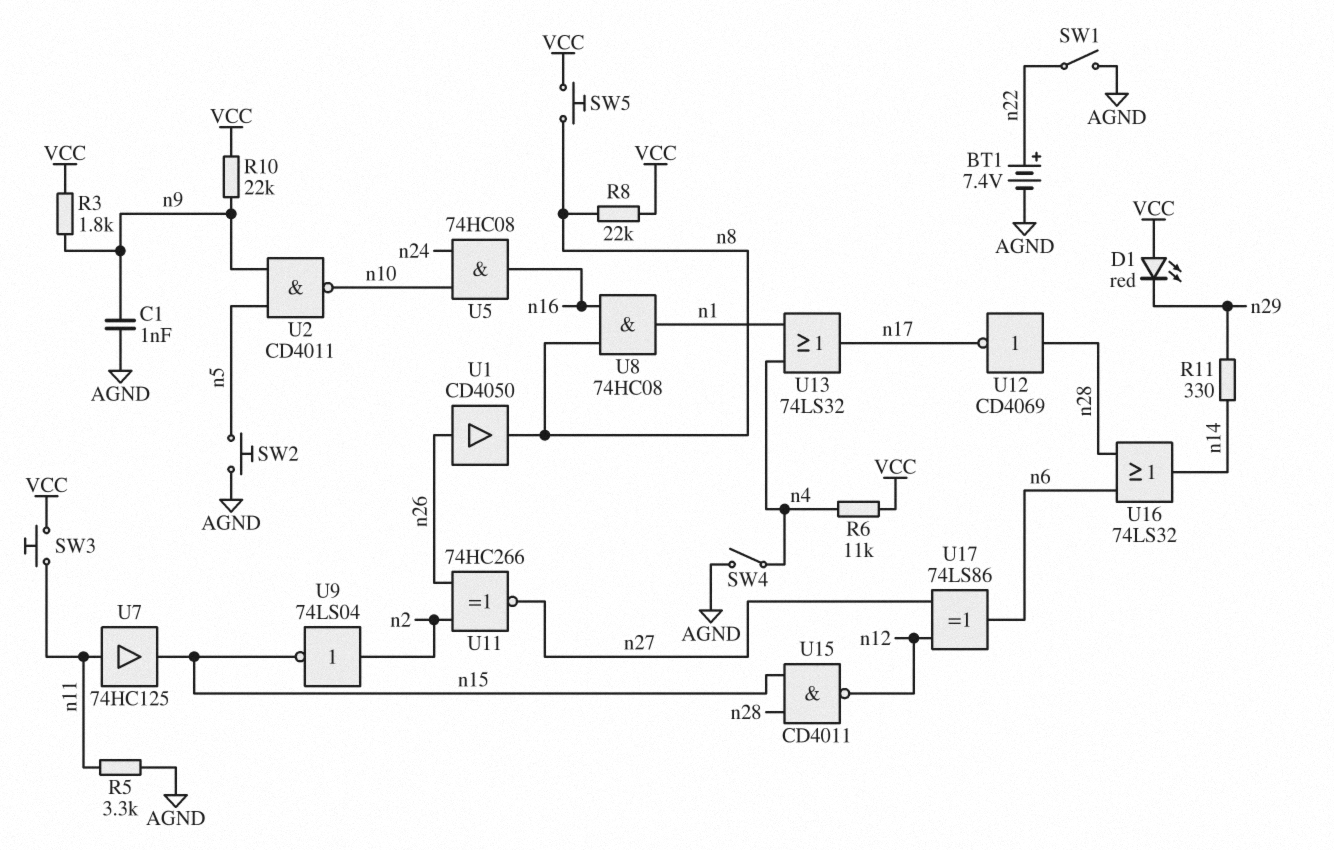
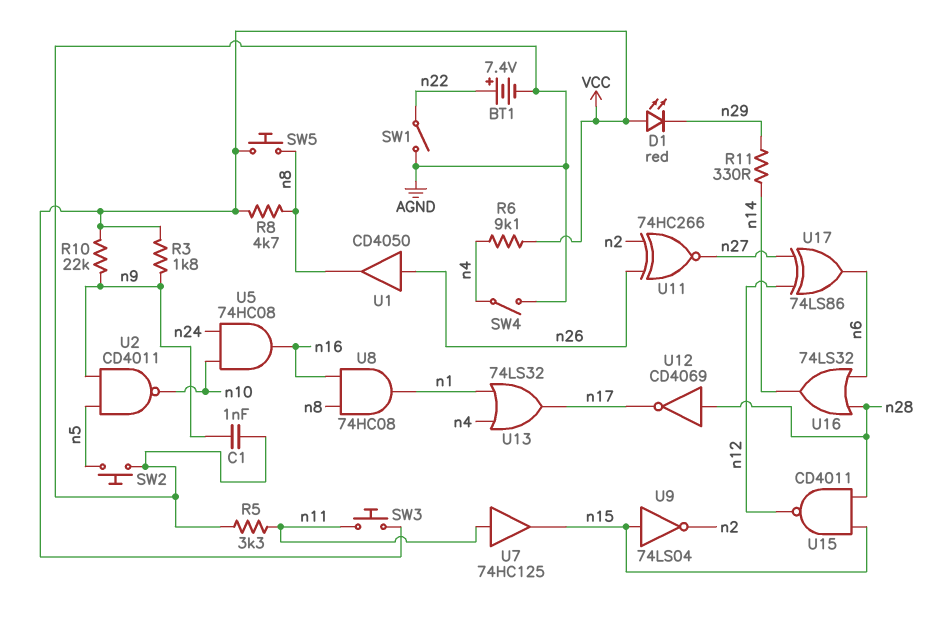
R6: 11k (VCC, n4) -> 9.1k (VCC, n4)
R8: 22k (VCC, n8) -> 4.7k (VCC, n8)
U9: NOT 74LS04 (in n2, out n15) -> NOT 74LS04 (in n15, out n2)

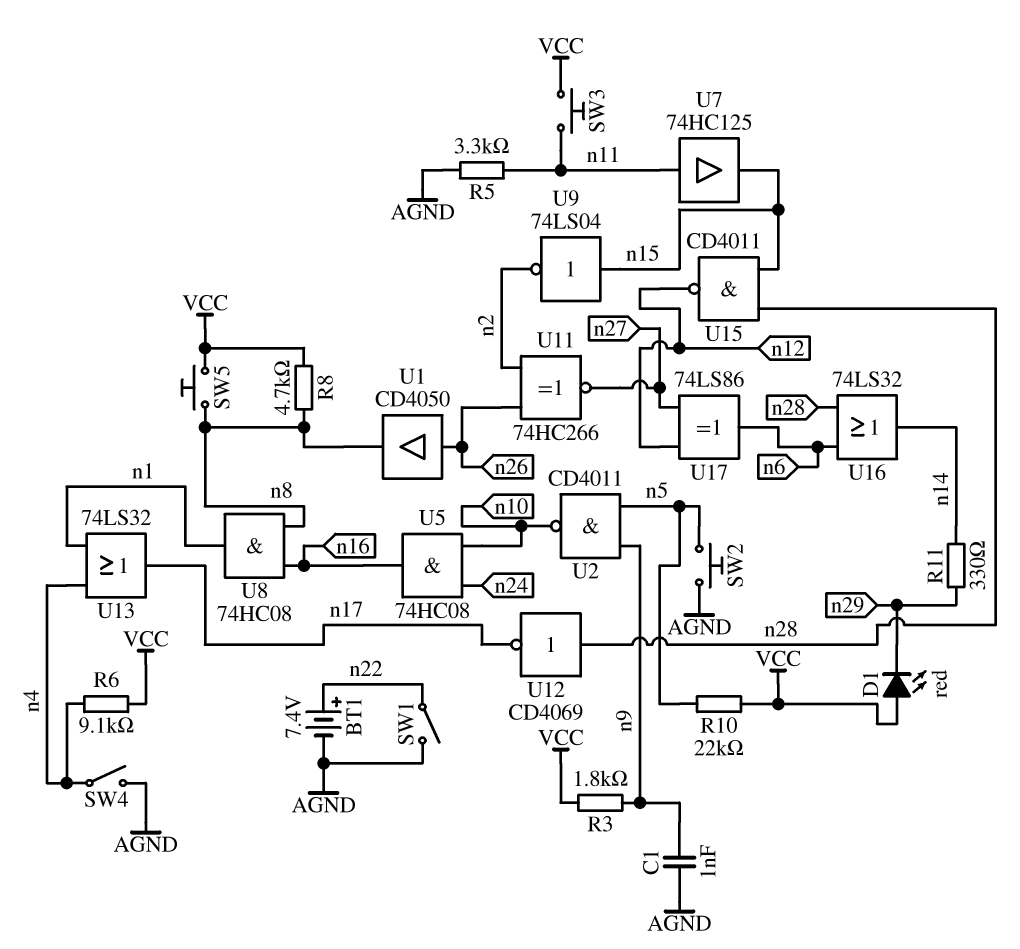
R10: 22k (VCC, n9) -> 22k (VCC, n5)

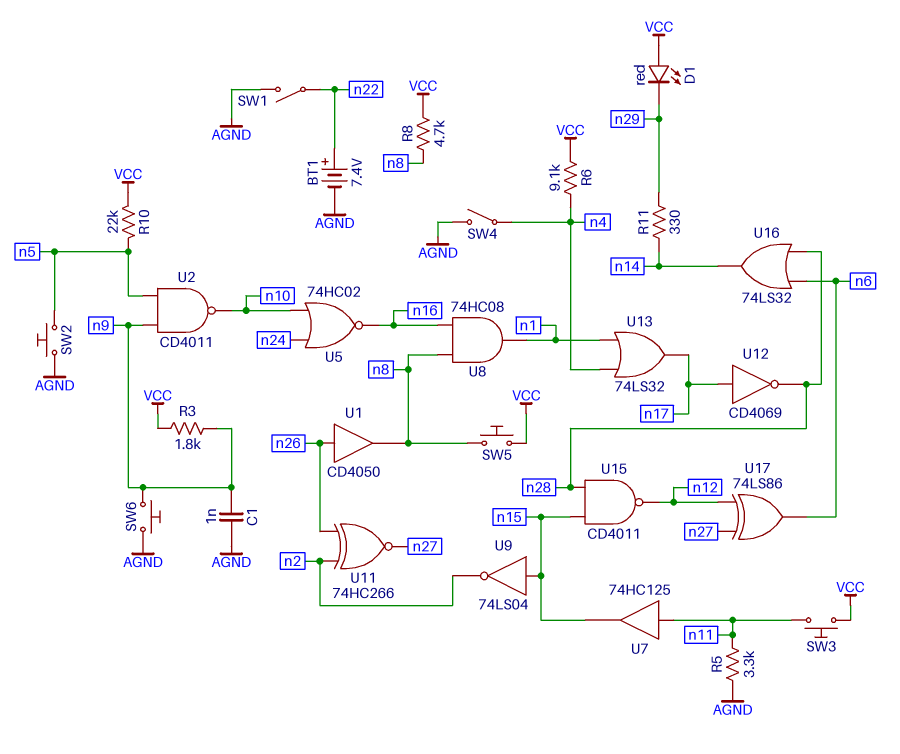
SW6: none -> button (AGND, n9)
U5: AND 74HC08 (in n10, in n24, out n16) -> NOR 74HC02 (in n10, in n24, out n16)
U12: NOT CD4069 (in n28, out n17) -> NOT CD4069 (in n17, out n28)

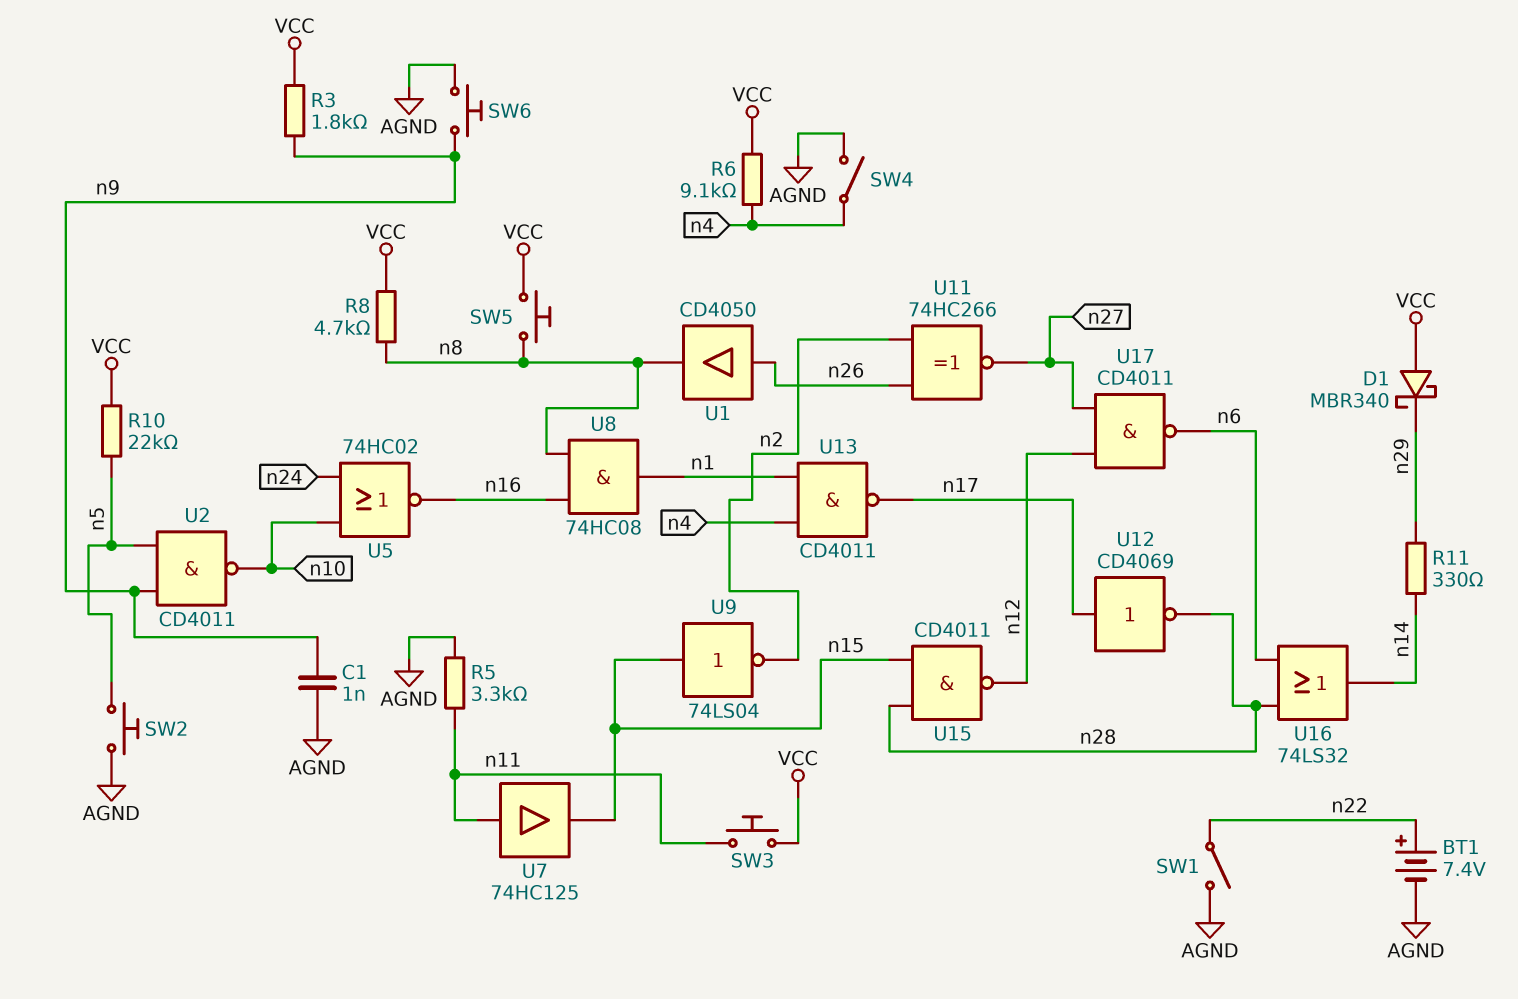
D1: LED red (A VCC, K n29) -> schottky MBR340 (A VCC, K n29)
U13: OR 74LS32 (in n1, in n4, out n17) -> NAND CD4011 (in n1, in n4, out n17)
U17: XOR 74LS86 (in n12, in n27, out n6) -> NAND CD4011 (in n12, in n27, out n6)

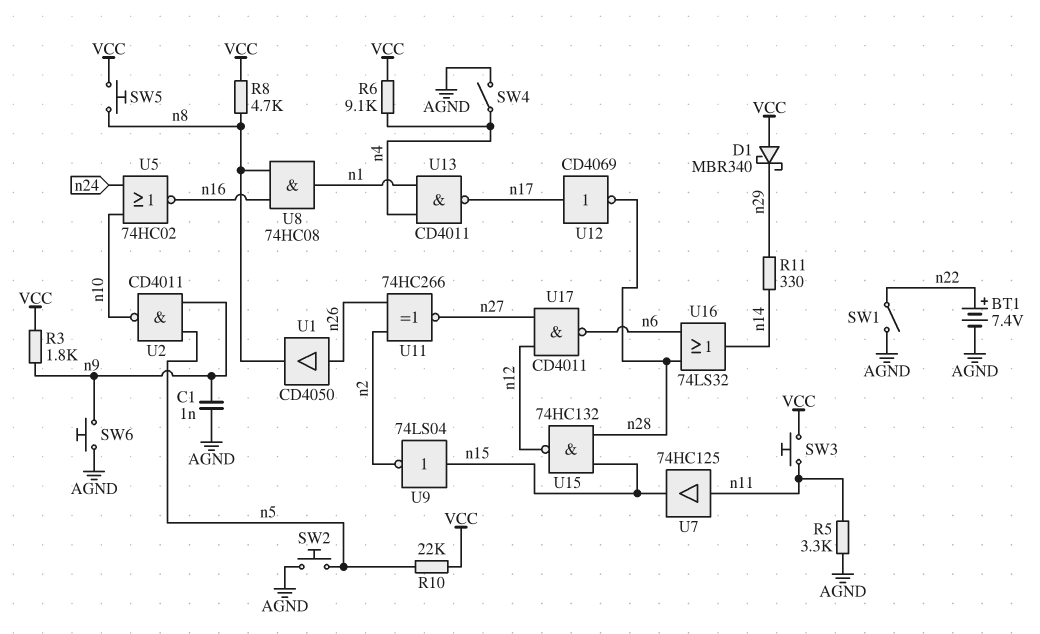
U15: NAND CD4011 (in n15, in n28, out n12) -> NAND 74HC132 (in n15, in n28, out n12)

